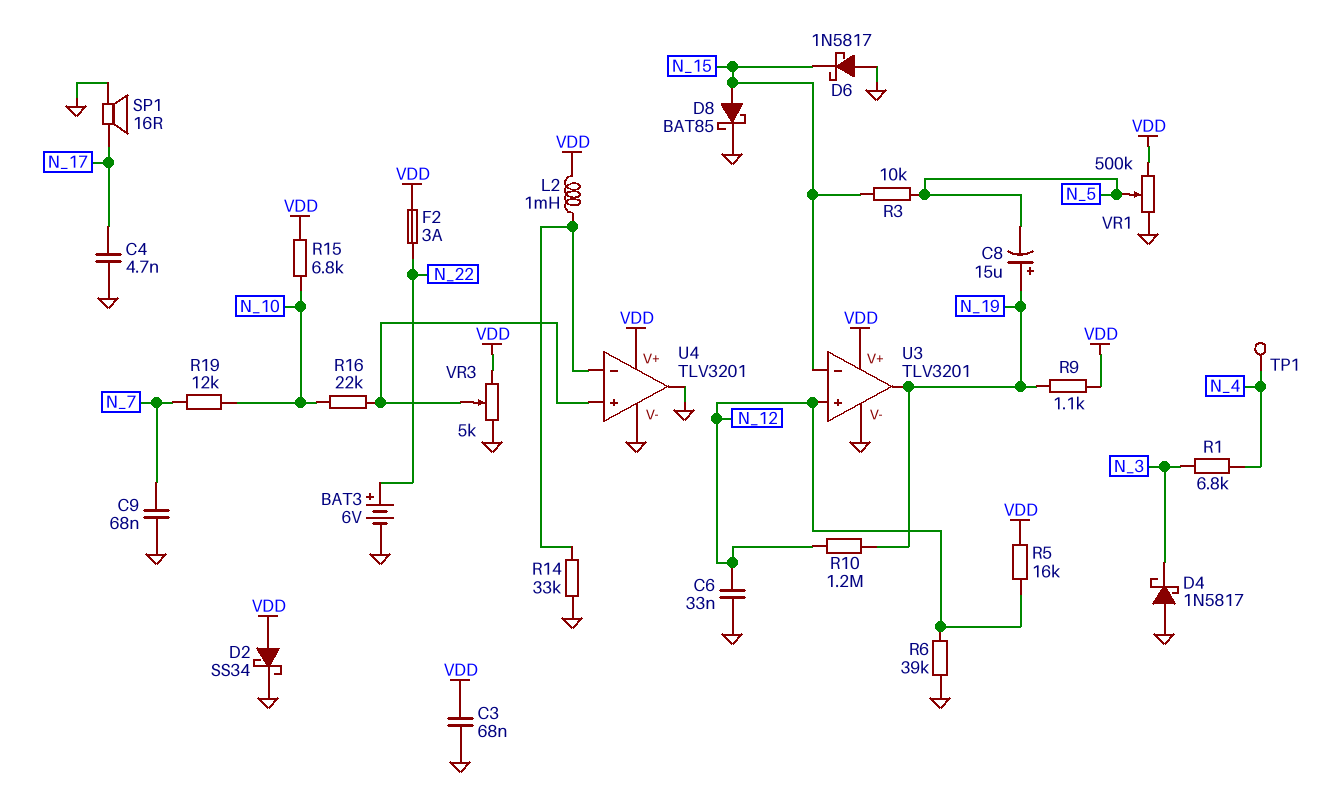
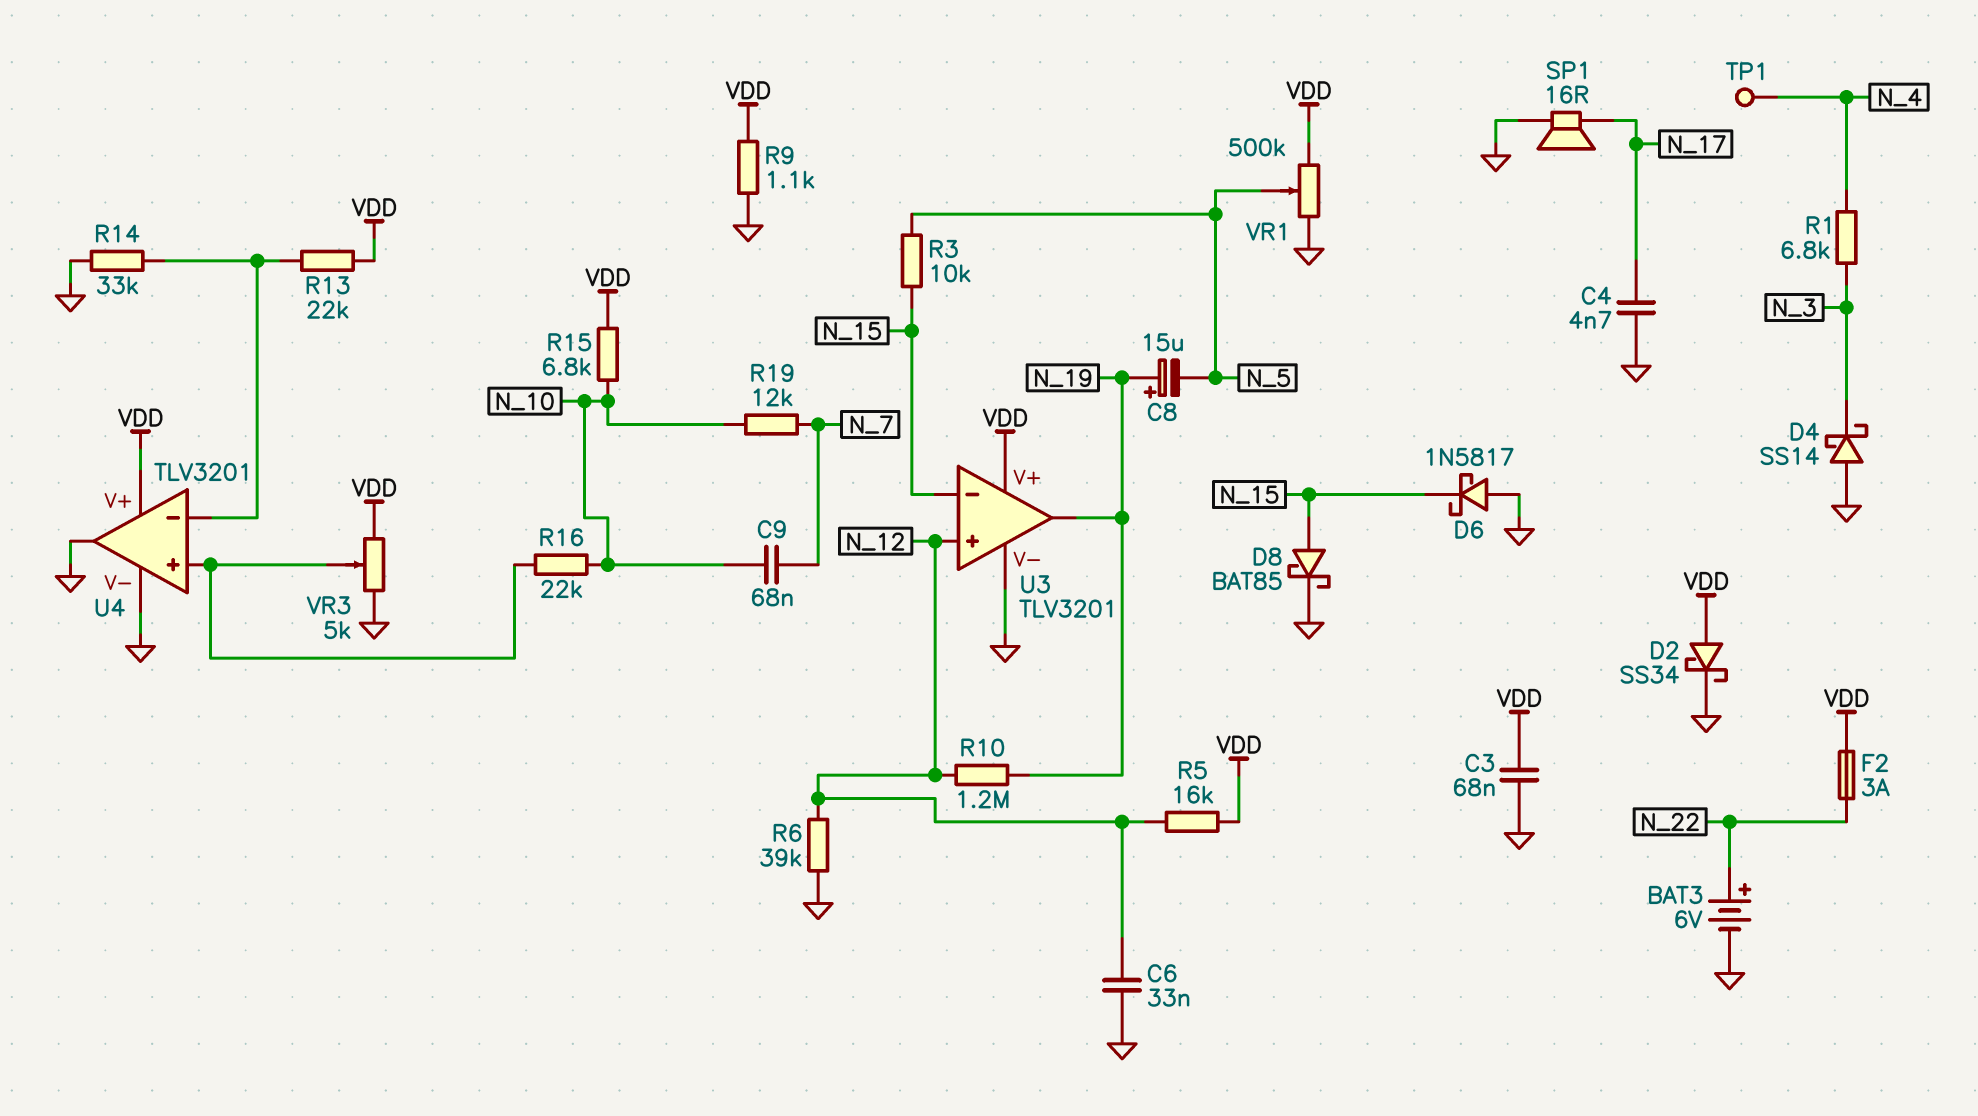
C9: 68nF (GND, N_7) -> 68nF (N_7, N_10)
D4: schottky 1N5817 (A GND, K N_3) -> schottky SS14 (A GND, K N_3)
L2: 1mH (U4/in-, VDD) -> none
R9: 1.1k (N_19, VDD) -> 1.1k (GND, VDD)
R13: none -> 22k (U4/in-, VDD)

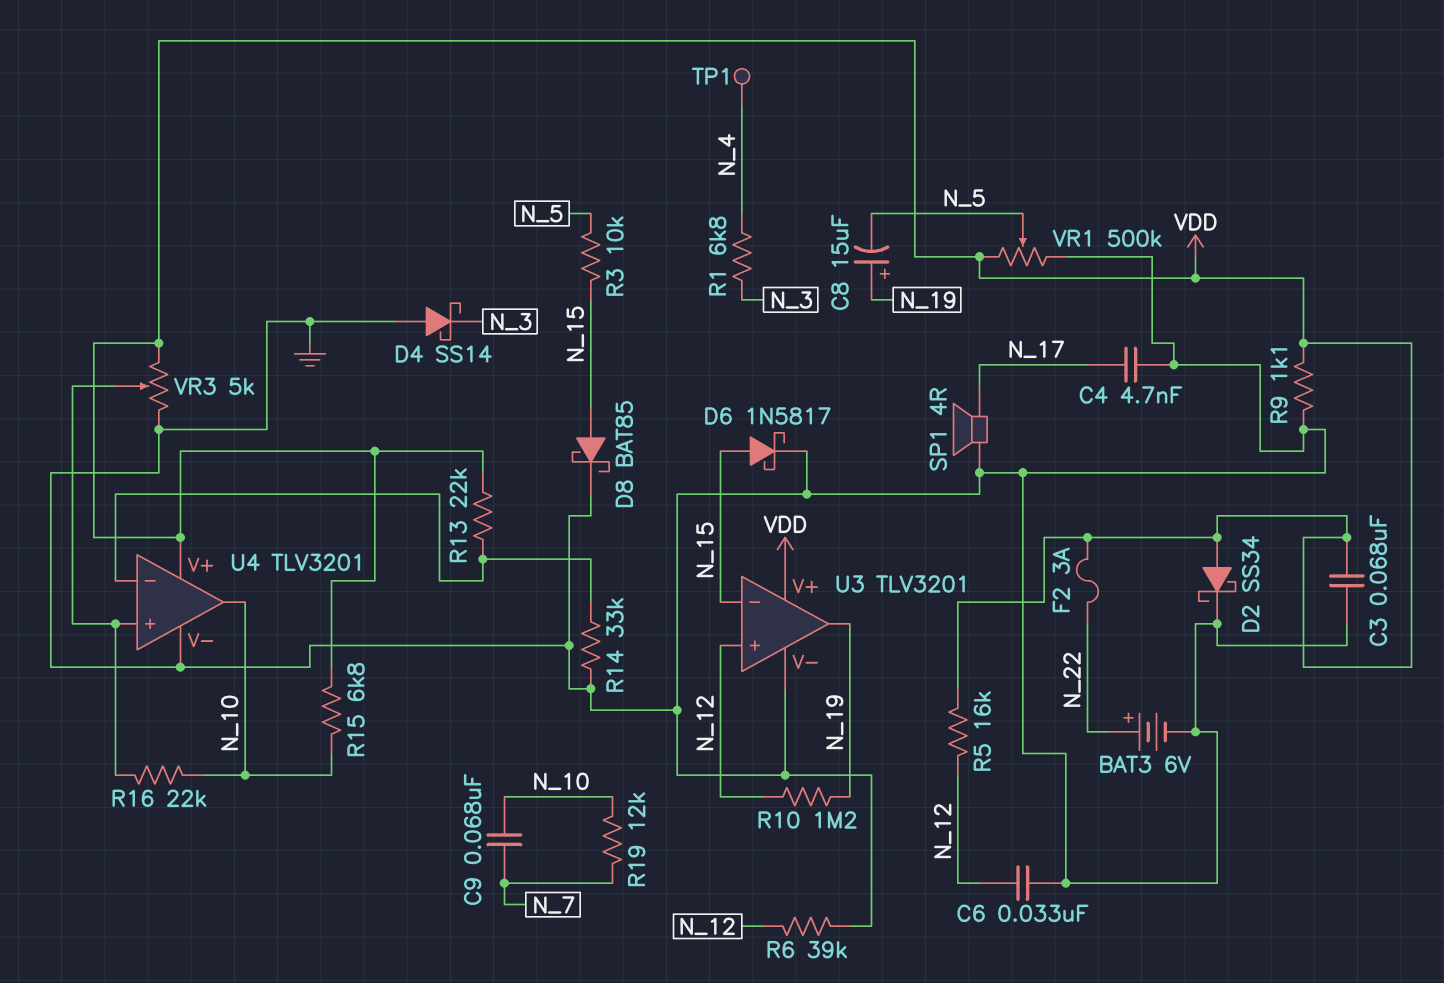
D6: schottky 1N5817 (A GND, K N_15) -> schottky 1N5817 (A N_15, K GND)
SP1: speaker 16R (GND, N_17) -> speaker 4R (GND, N_17)
U4 pin out: GND -> N_10

